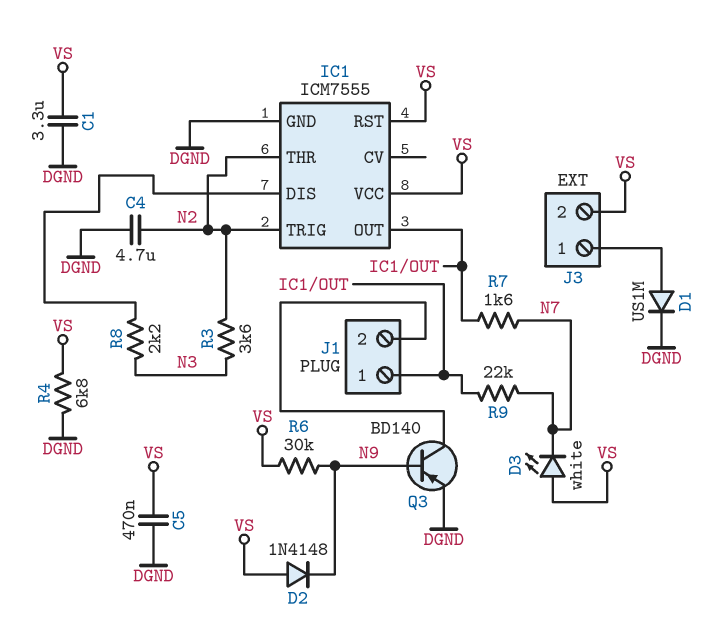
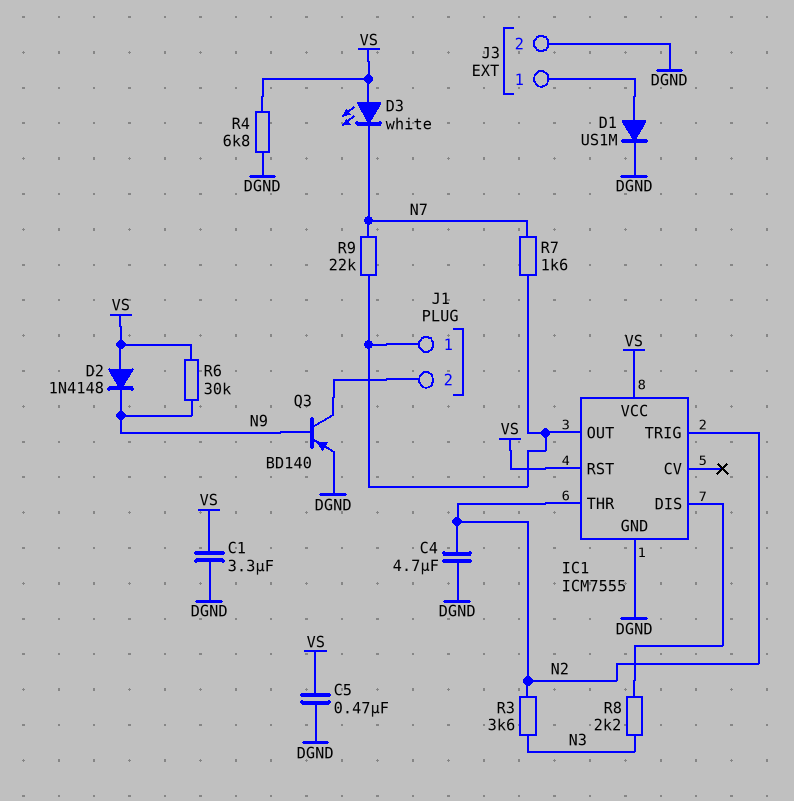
J3 pin 2: VS -> DGND

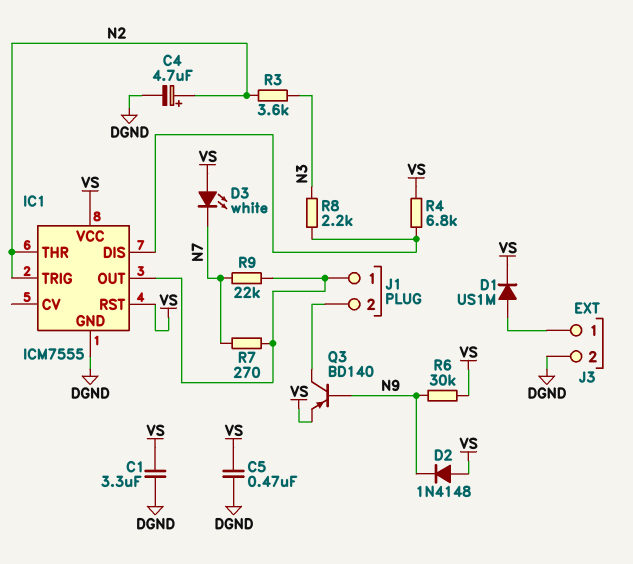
C4: 4.7uF (DGND, N2) -> 4.7uF (plus N2, minus DGND)
D1: diode US1M (A J3/1, K DGND) -> diode US1M (A J3/1, K VS)
Q3: PNP BD140 (B N9, C J1/2, E DGND) -> PNP BD140 (B N9, C J1/2, E VS)
R4: 6.8k (DGND, VS) -> 6.8k (IC1/DIS, VS)
R7: 1.6k (IC1/OUT, N7) -> 270 (IC1/OUT, N7)

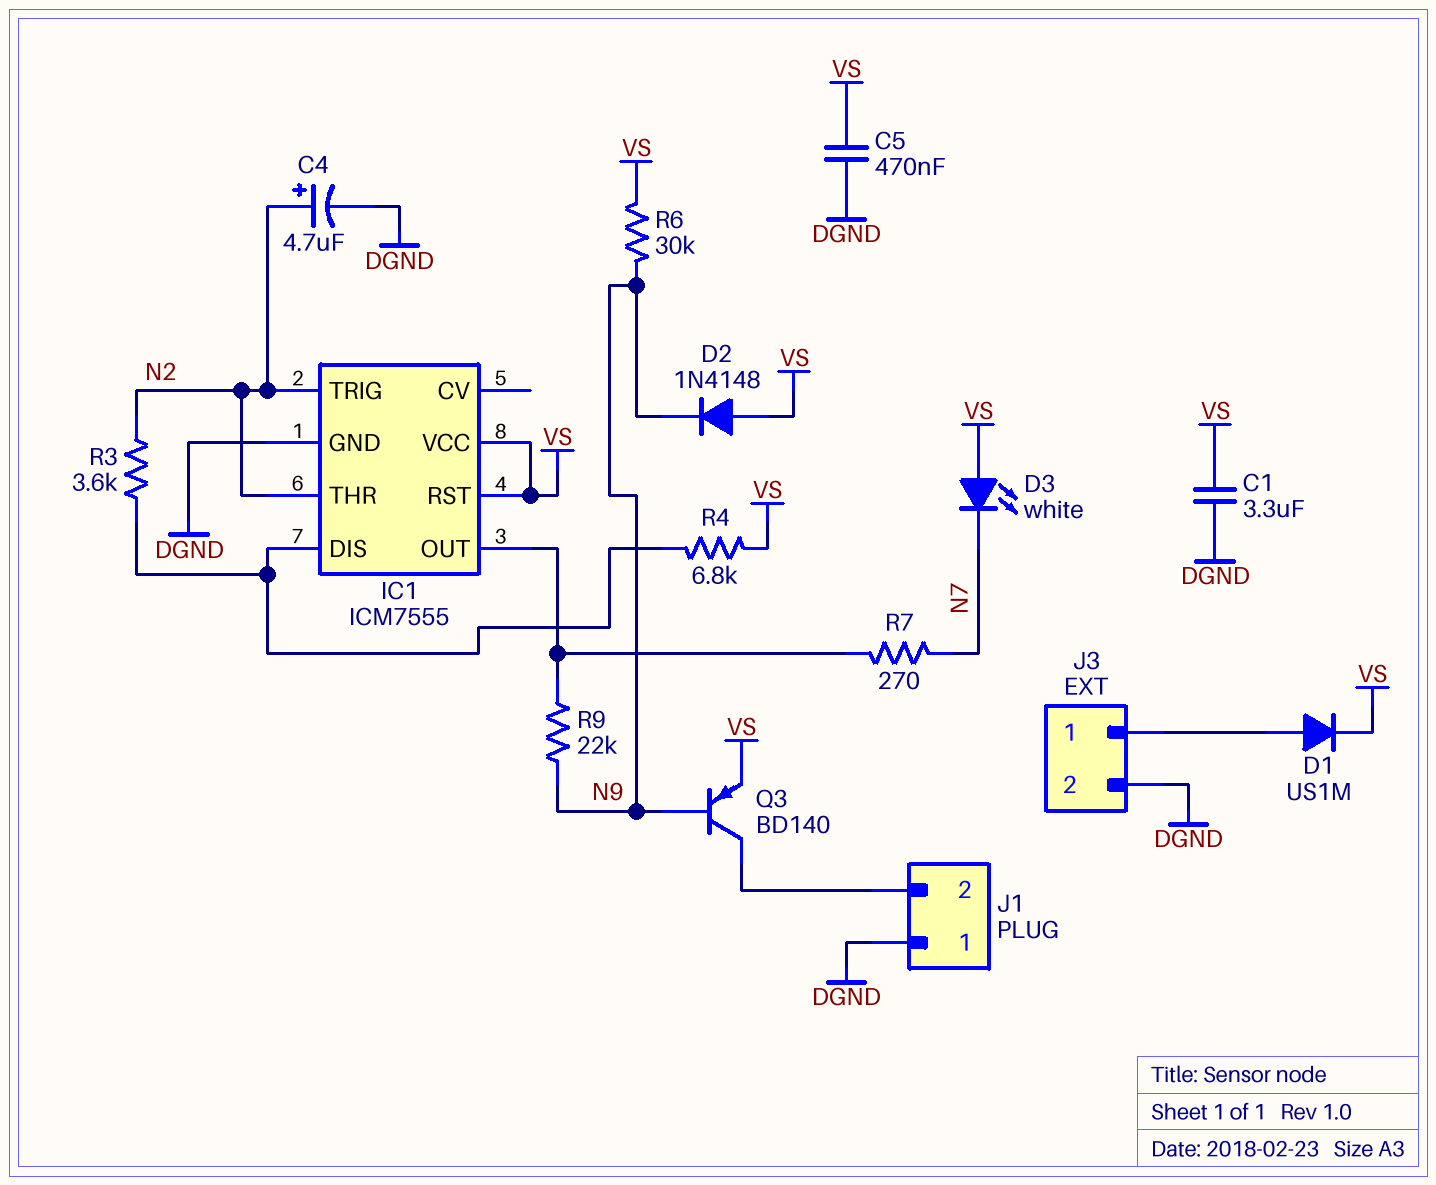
J1 pin 1: IC1/OUT -> DGND
R3: 3.6k (N2, N3) -> 3.6k (IC1/DIS, N2)
R8: 2.2k (IC1/DIS, N3) -> none
R9: 22k (IC1/OUT, N7) -> 22k (IC1/OUT, N9)

